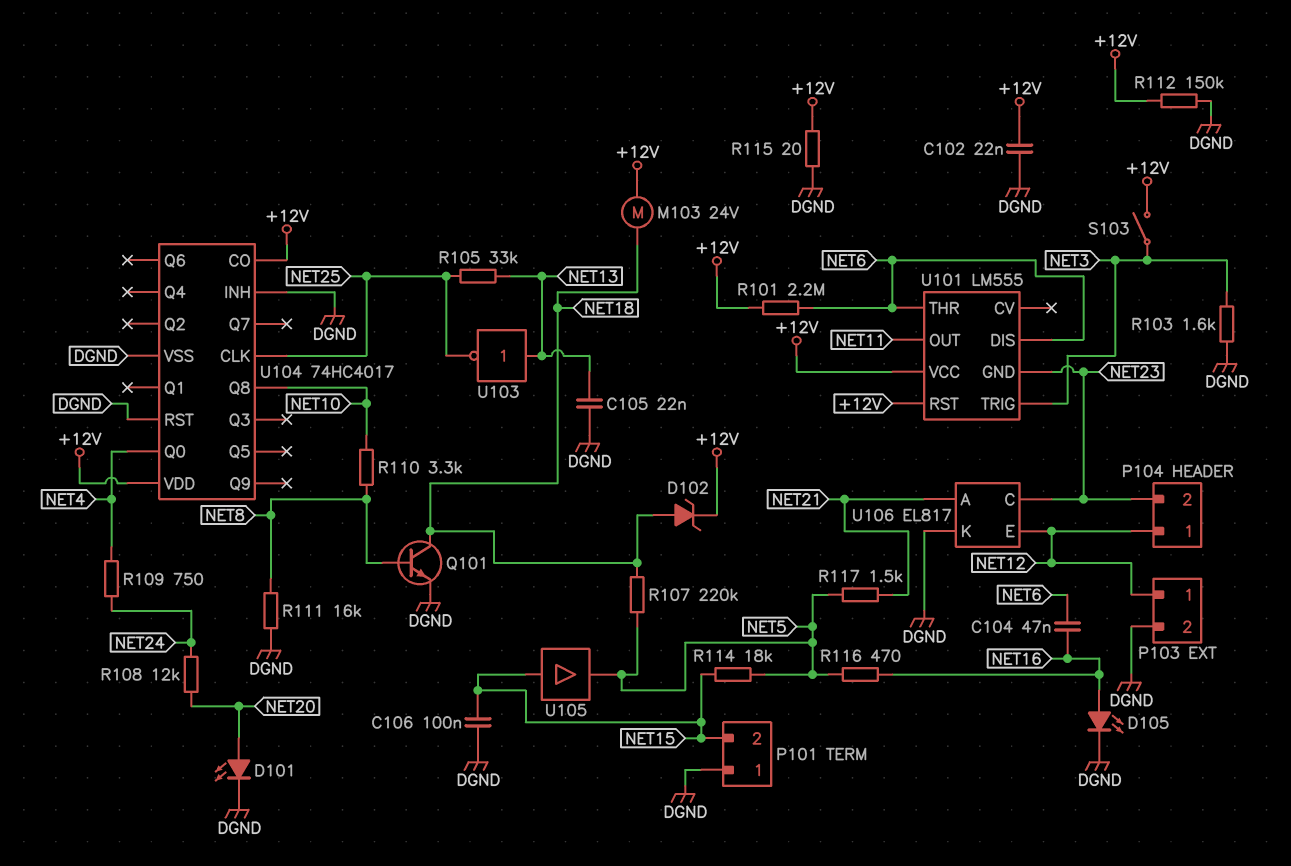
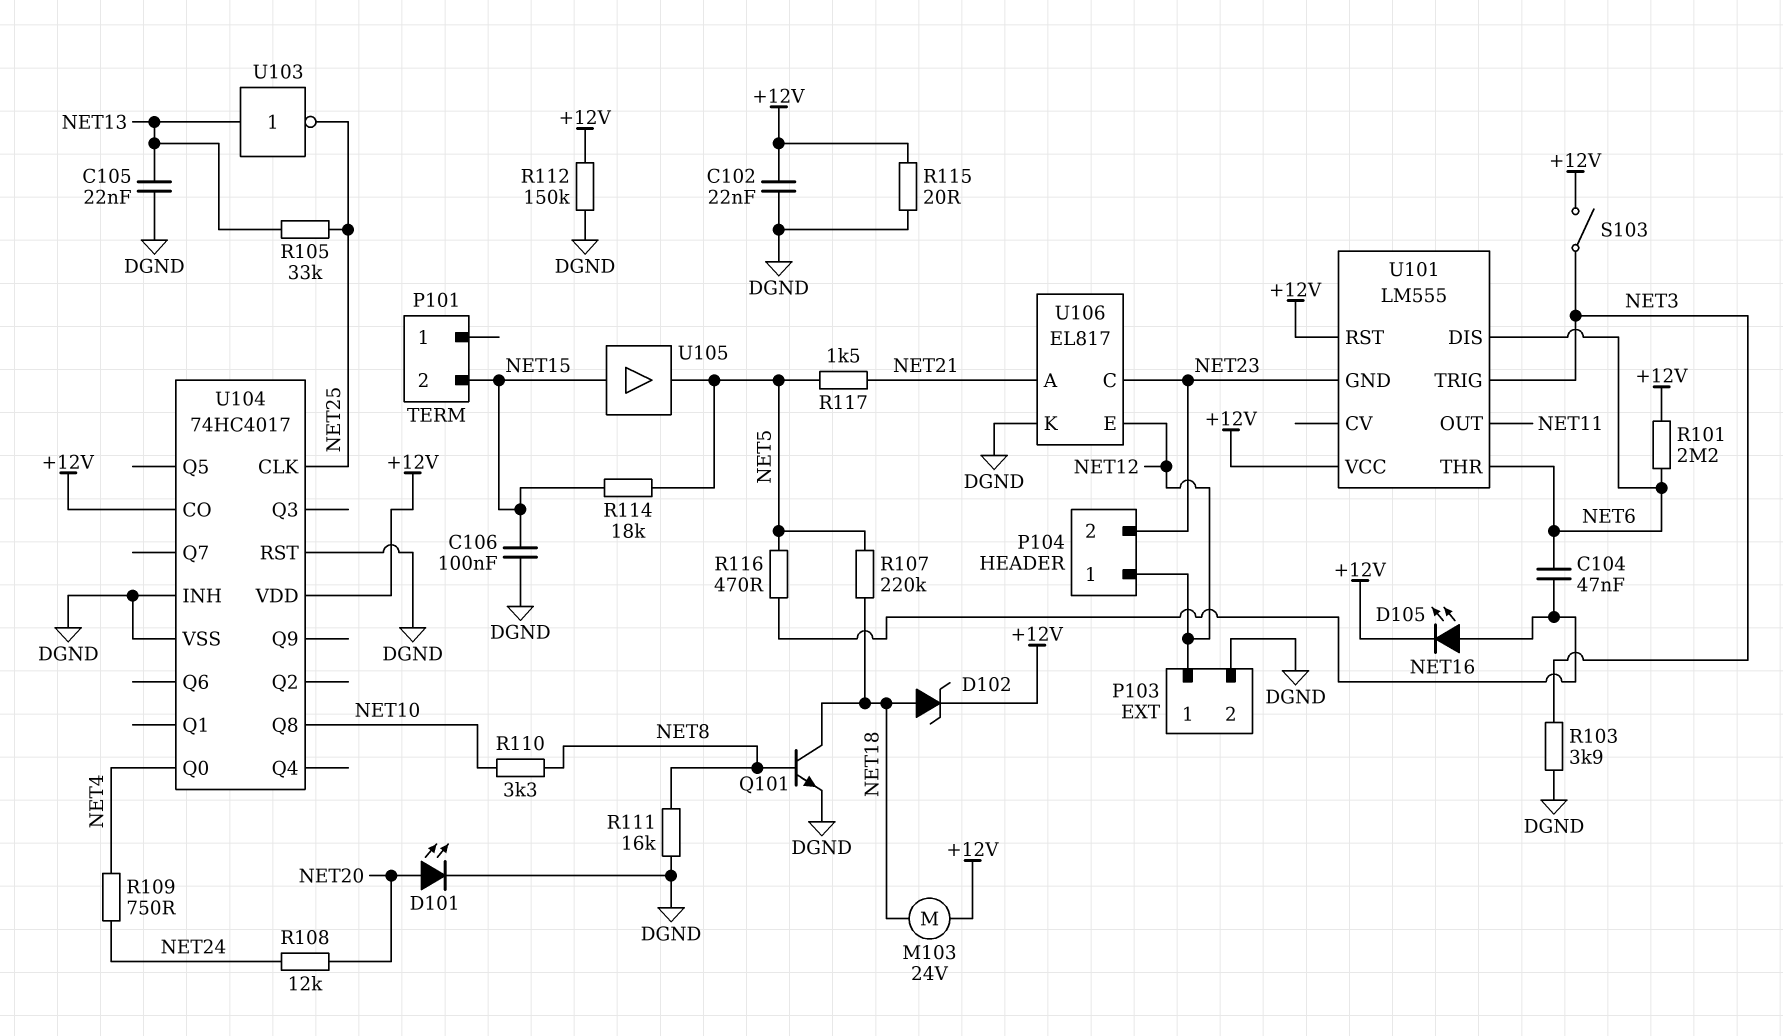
D105: LED (A NET16, K DGND) -> LED (A NET16, K +12V)
P101 pin 1: DGND -> none
R103: 1.6k (DGND, NET3) -> 3.9k (DGND, NET3)

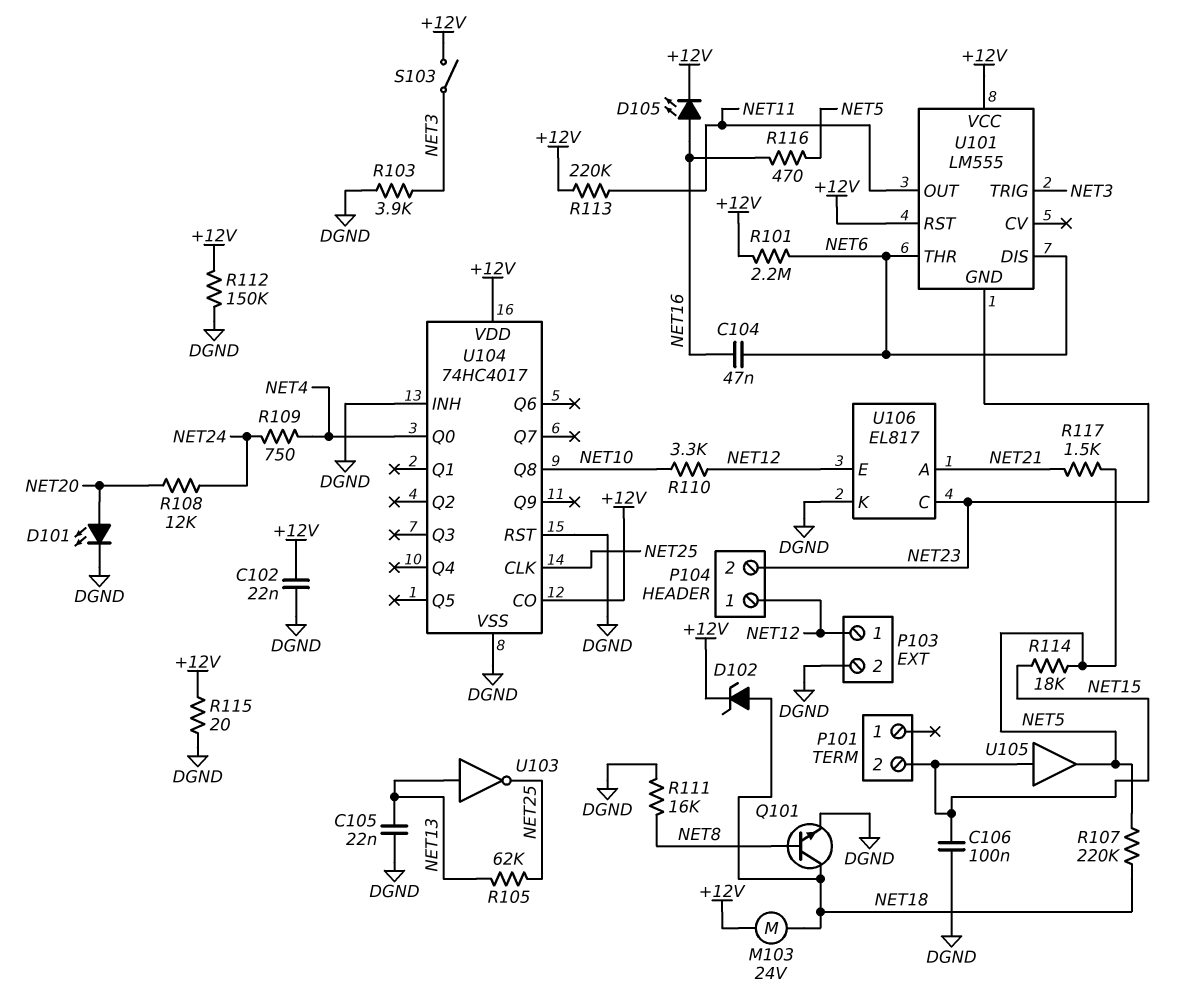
R105: 33k (NET13, NET25) -> 62k (NET13, NET25)
R110: 3.3k (NET8, NET10) -> 3.3k (NET10, NET12)
R113: none -> 220k (+12V, NET11)

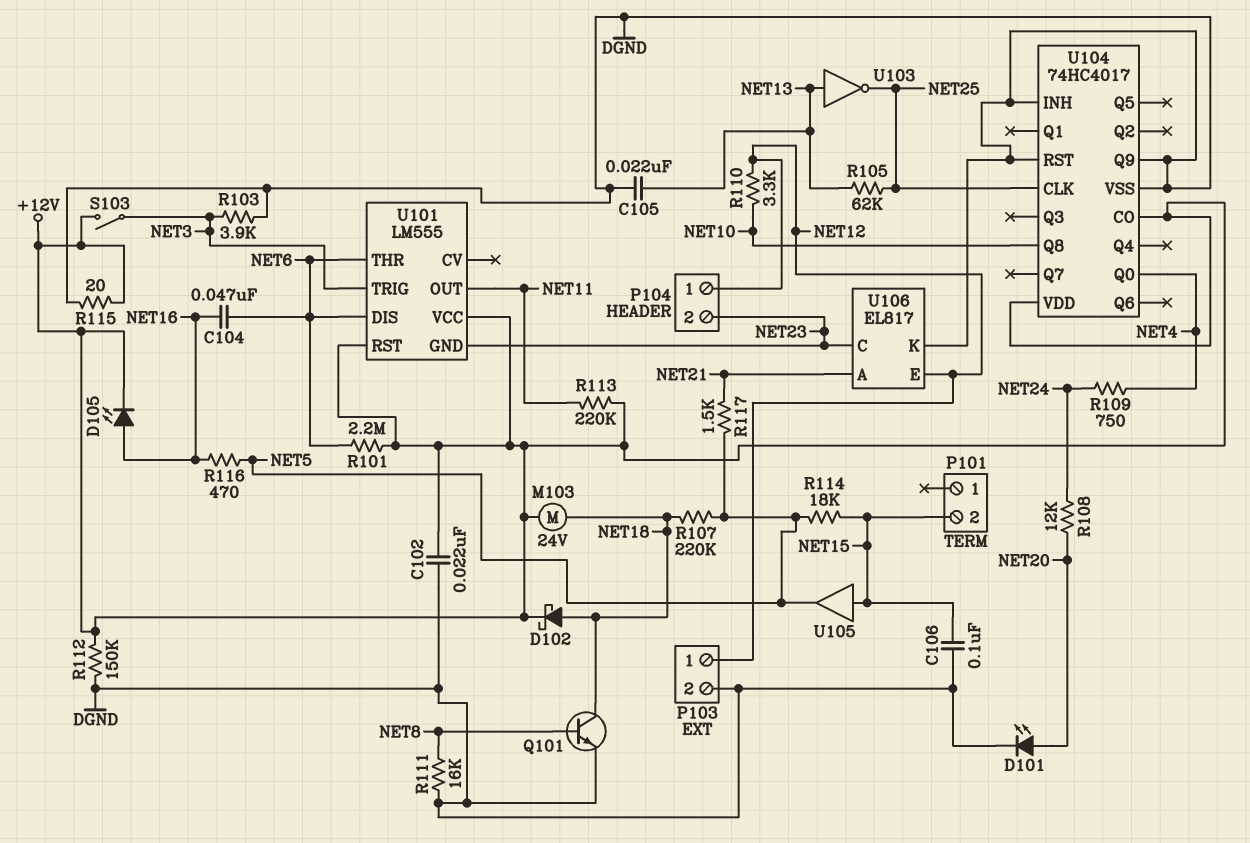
D102: zener (A NET18, K +12V) -> schottky (A NET18, K +12V)
U104 pin Q9: none -> DGND

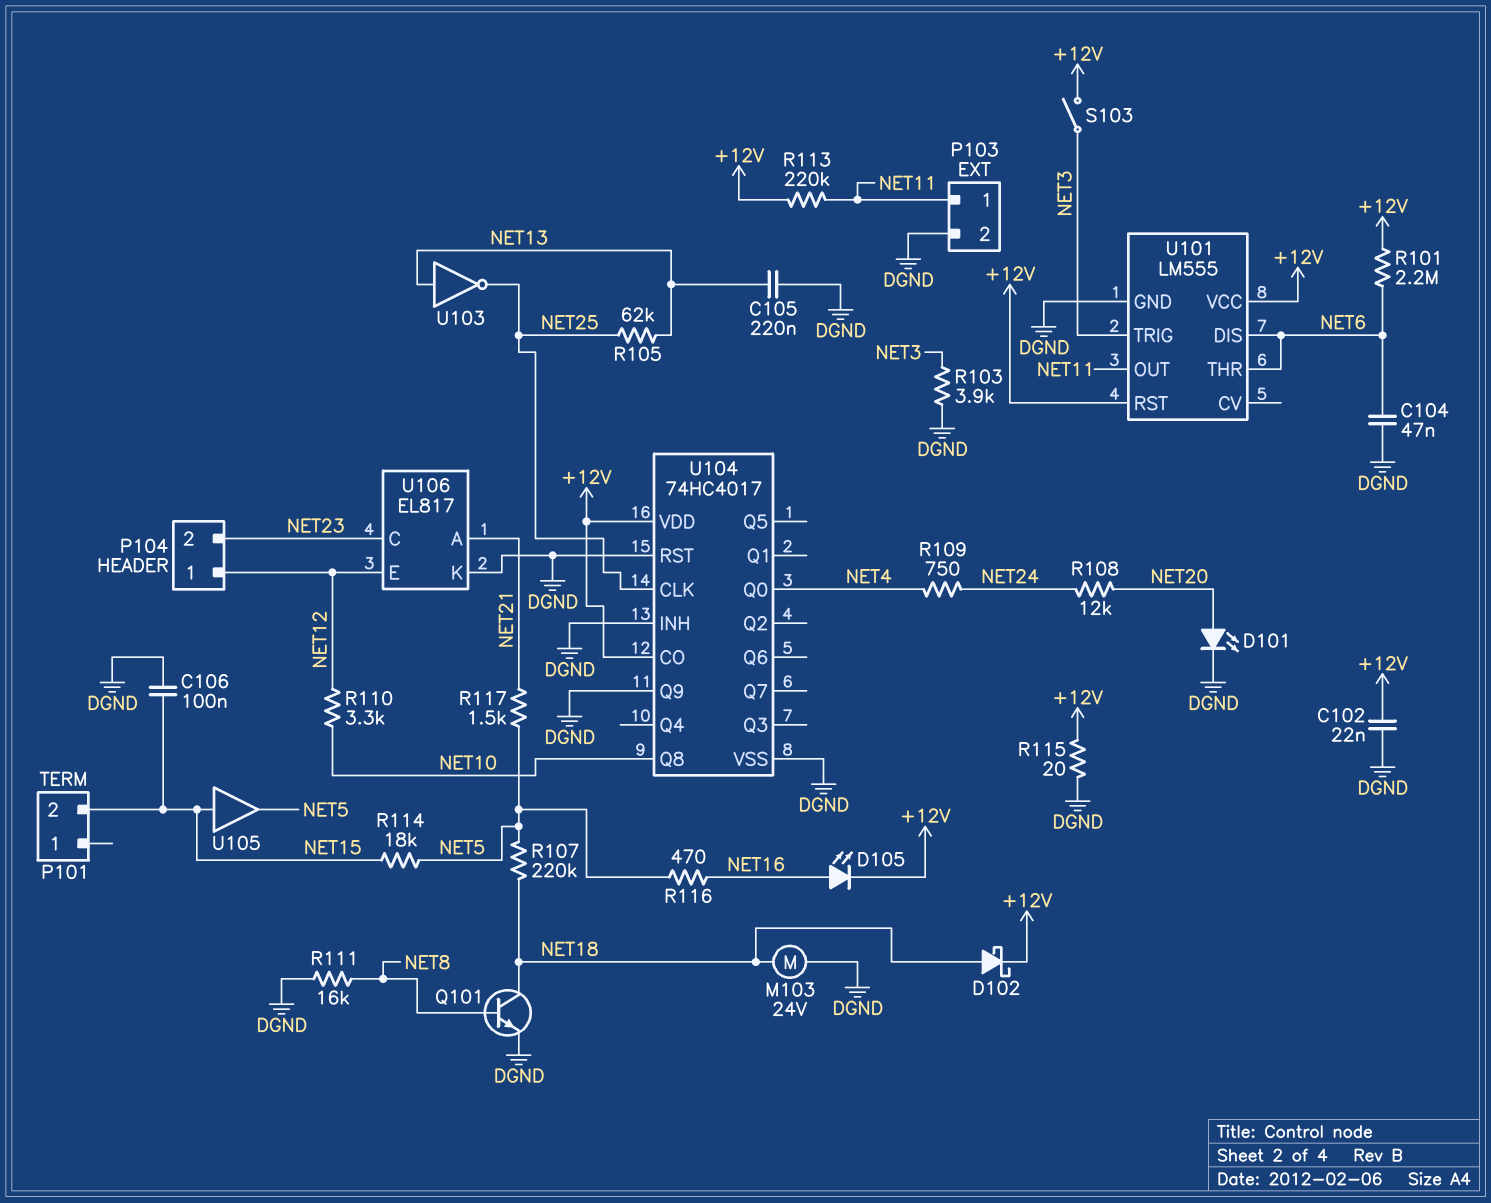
C104: 47nF (NET6, NET16) -> 47nF (DGND, NET6)
C105: 22nF (DGND, NET13) -> 220nF (DGND, NET13)
M103: motor 24V (+12V, NET18) -> motor 24V (DGND, NET18)
P103 pin 1: NET12 -> NET11
R112: 150k (+12V, DGND) -> none
U101 pin GND: NET23 -> DGND

